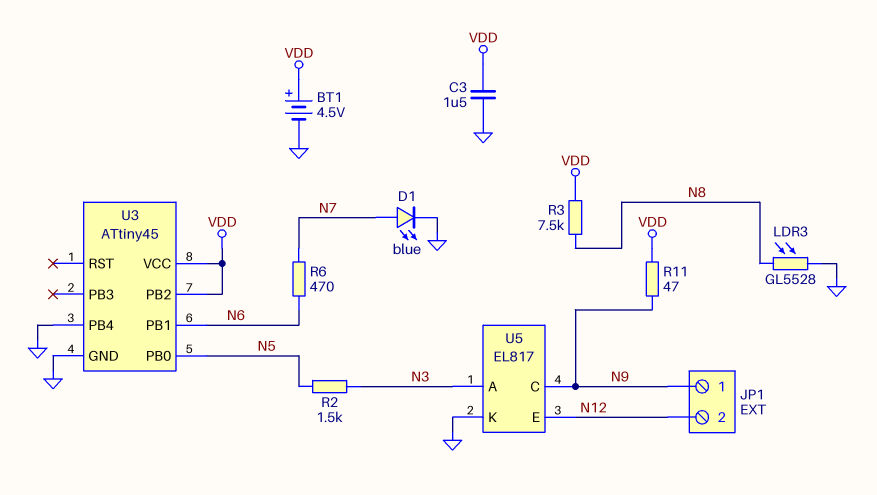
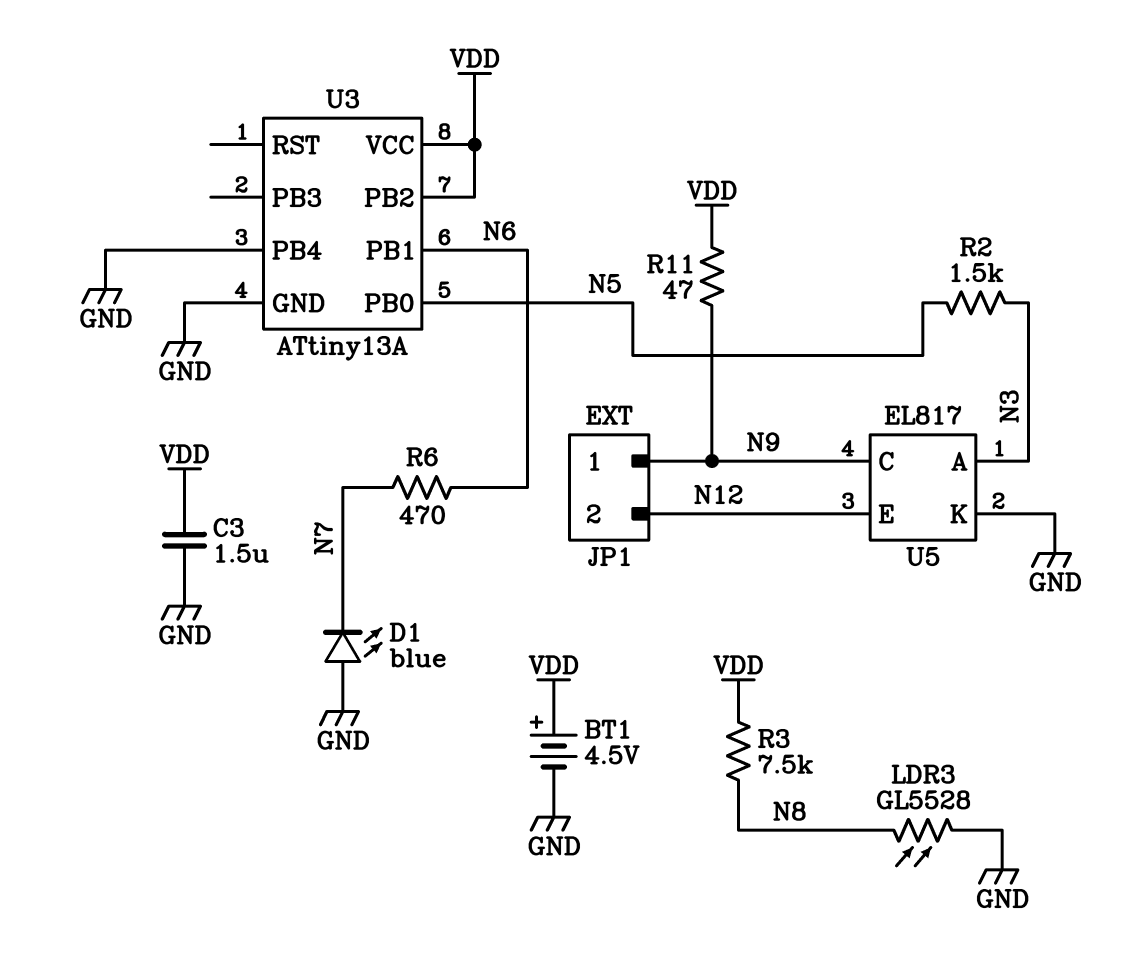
D1: LED blue (A N7, K GND) -> LED blue (A GND, K N7)
U3: ATtiny45 -> ATtiny13A

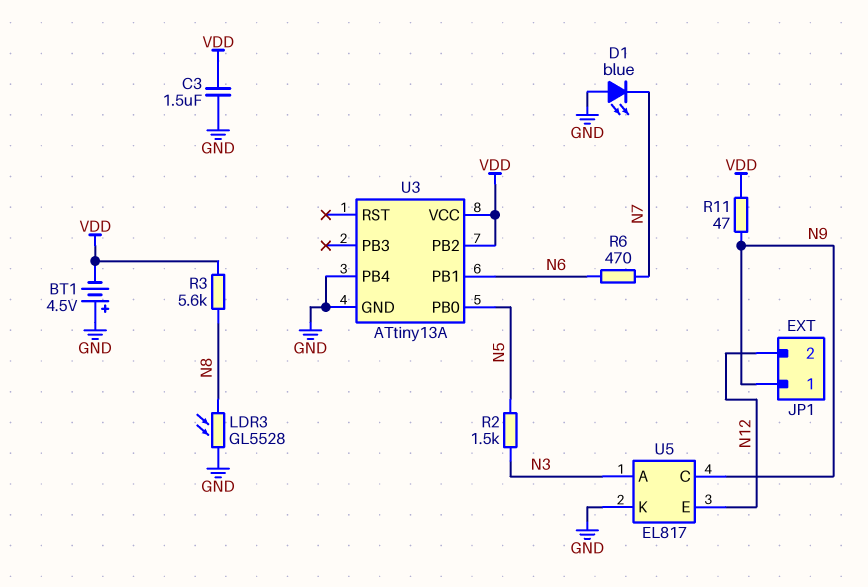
BT1: 4.5V (plus VDD, minus GND) -> 4.5V (plus GND, minus VDD)
R3: 7.5k (N8, VDD) -> 5.6k (N8, VDD)

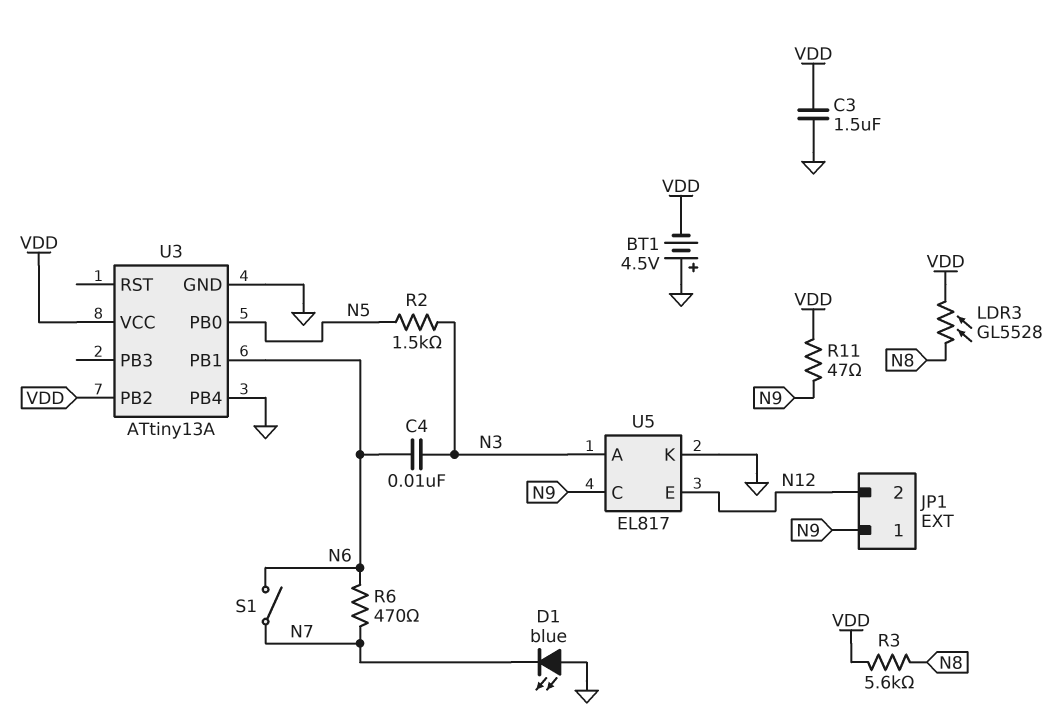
C4: none -> 10nF (N3, N6)
LDR3: GL5528 (GND, N8) -> GL5528 (N8, VDD)
S1: none -> switch (N6, N7)

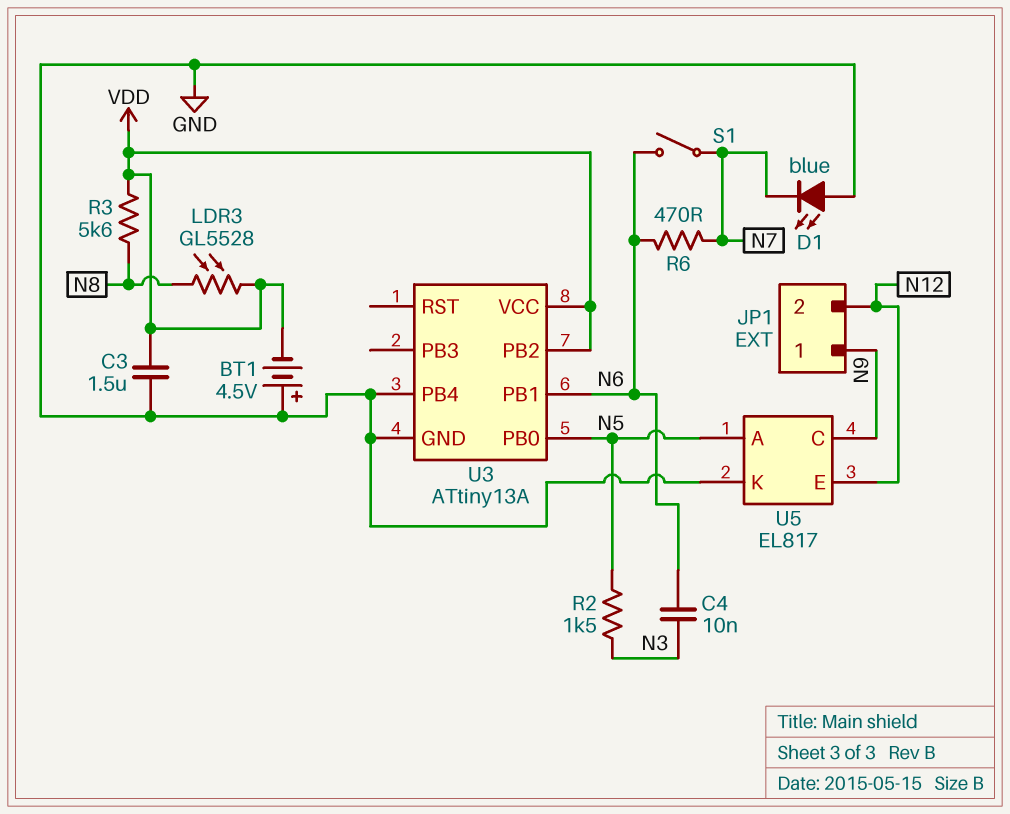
R11: 47 (N9, VDD) -> none
U5 pin A: N3 -> N5

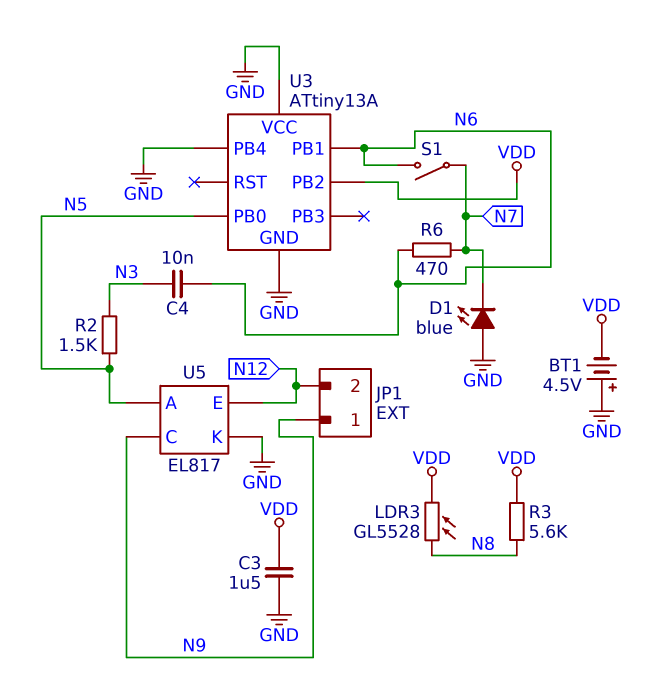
U3 pin VCC: VDD -> GND

